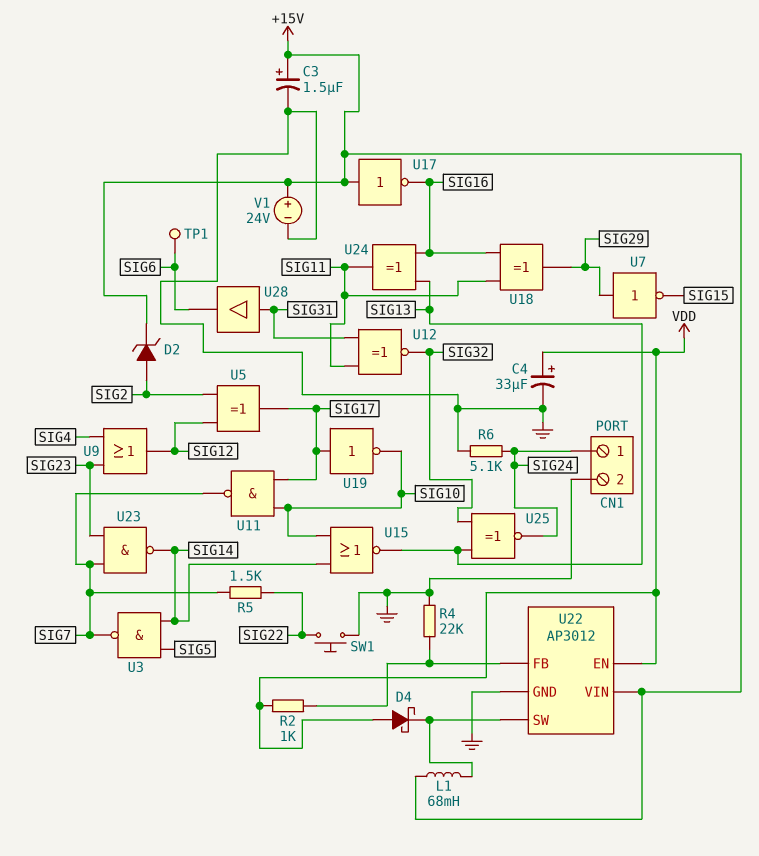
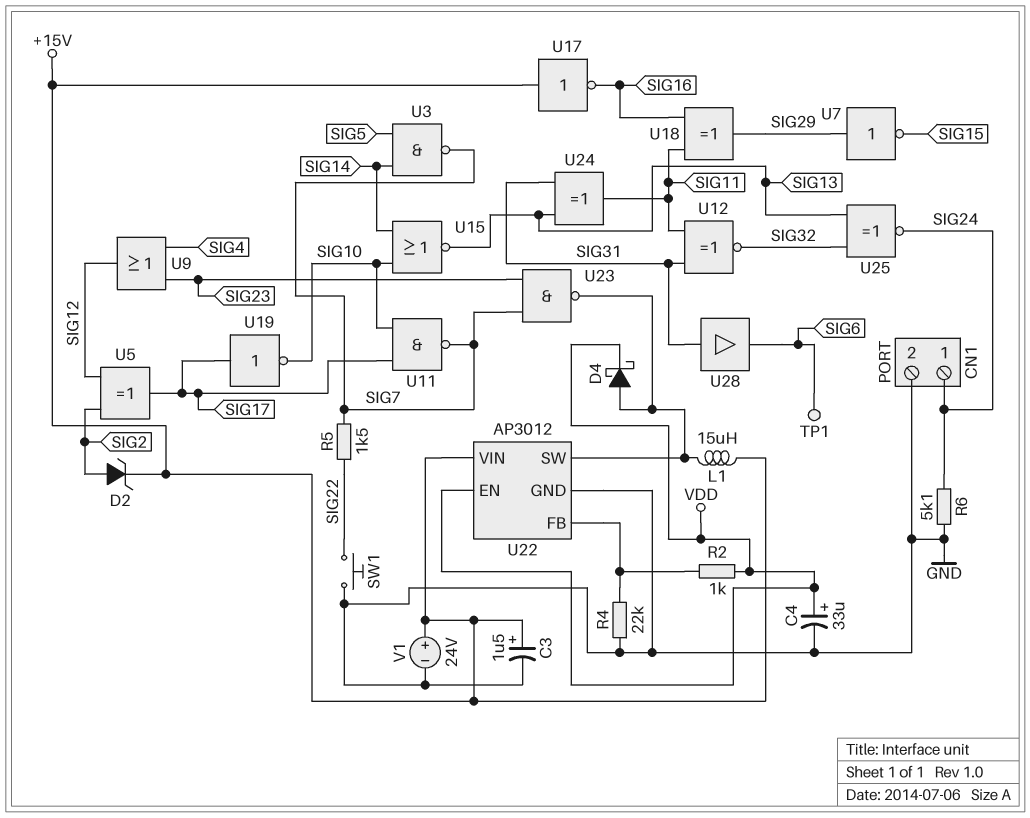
D4: schottky (A VDD, K U22/SW) -> schottky (A U22/SW, K VDD)
L1: 68mH (+15V, U22/SW) -> 15uH (+15V, U22/SW)
U23: NAND (in SIG7, in SIG23, out SIG14) -> NAND (in SIG7, in SIG23, out U22/SW)
U24: XOR (in SIG13, in SIG16, out SIG11) -> XOR (in SIG13, in SIG31, out SIG11)

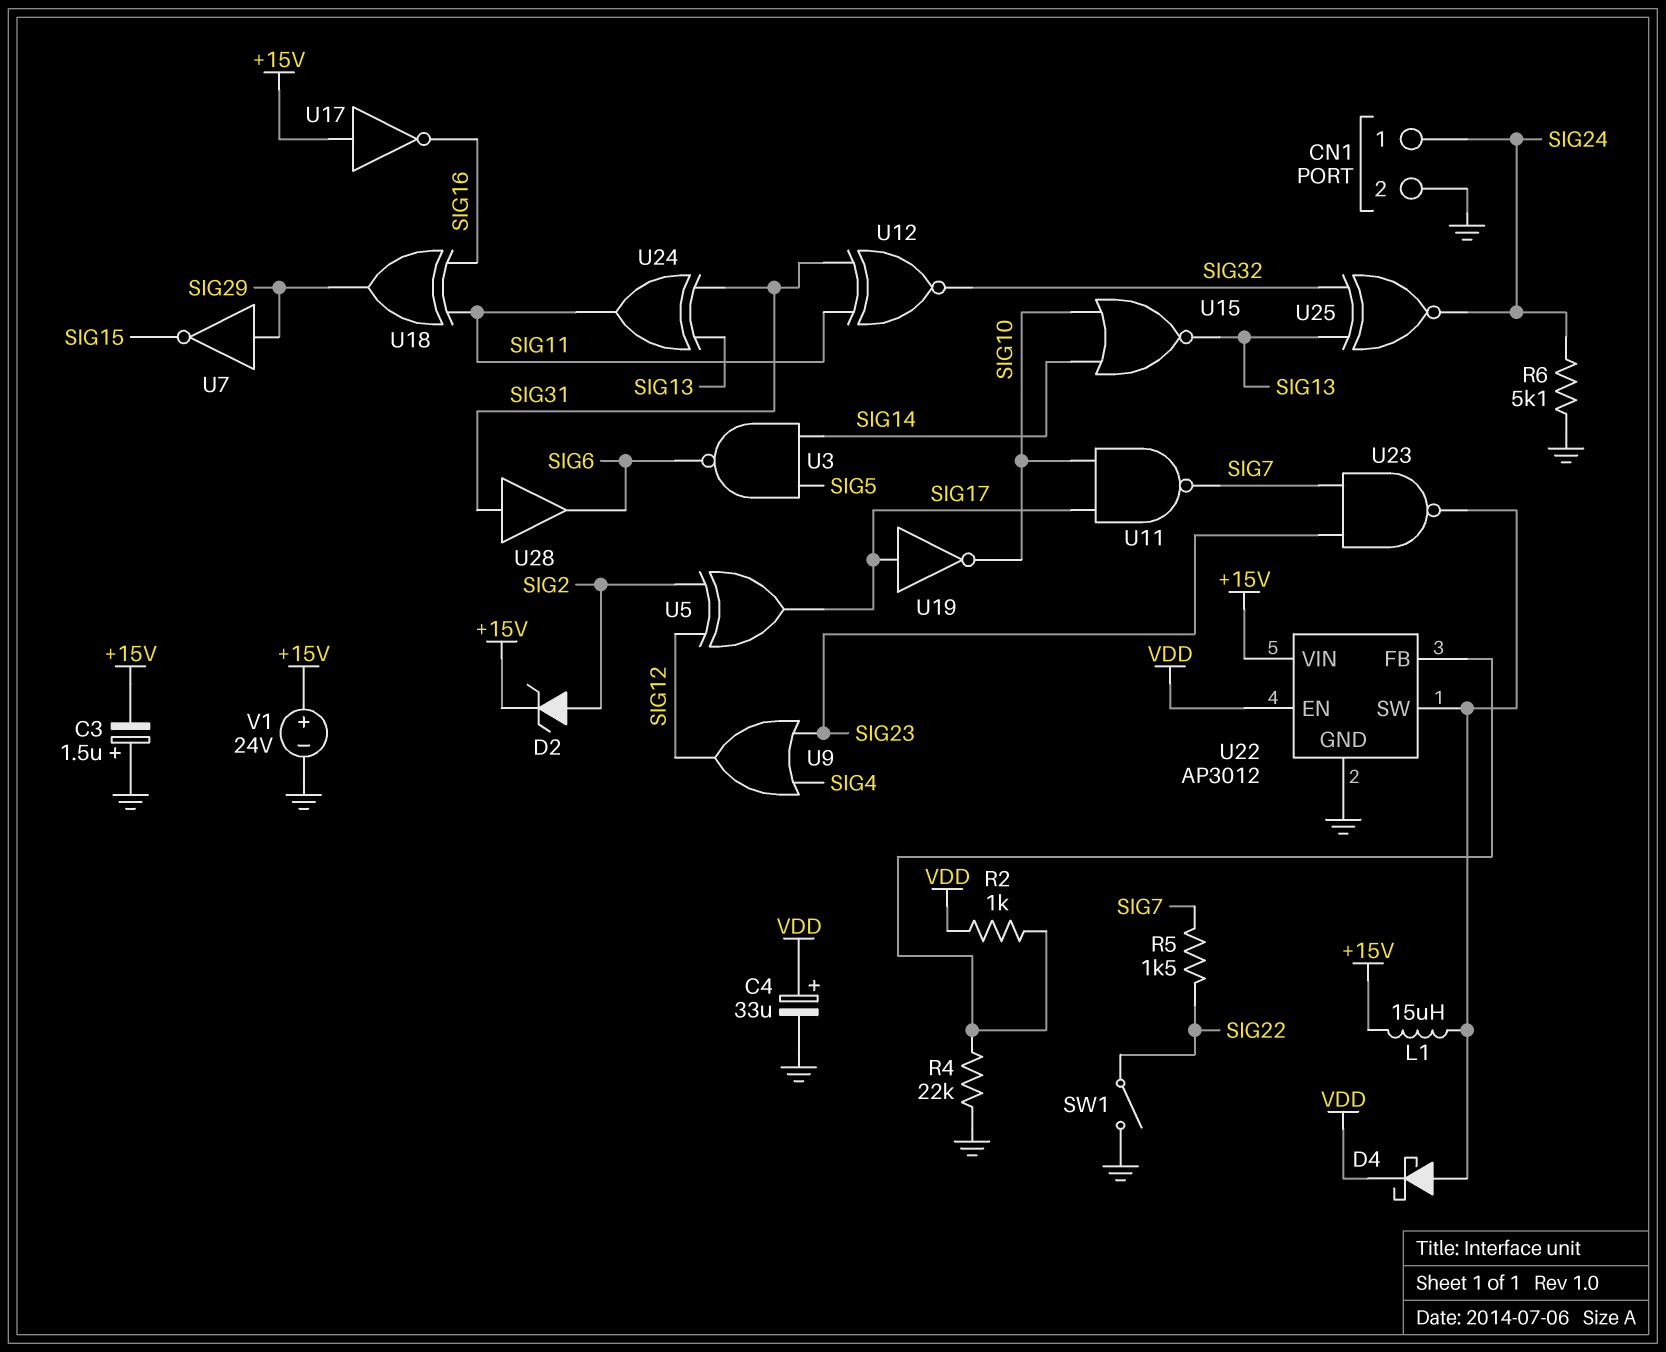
C3: 1.5uF (plus +15V, minus GND) -> 1.5uF (plus GND, minus +15V)
SW1: button (GND, SIG22) -> switch (GND, SIG22)
TP1: test point (SIG6) -> none
U3: NAND (in SIG5, in SIG14, out SIG7) -> NAND (in SIG5, in SIG14, out SIG6)

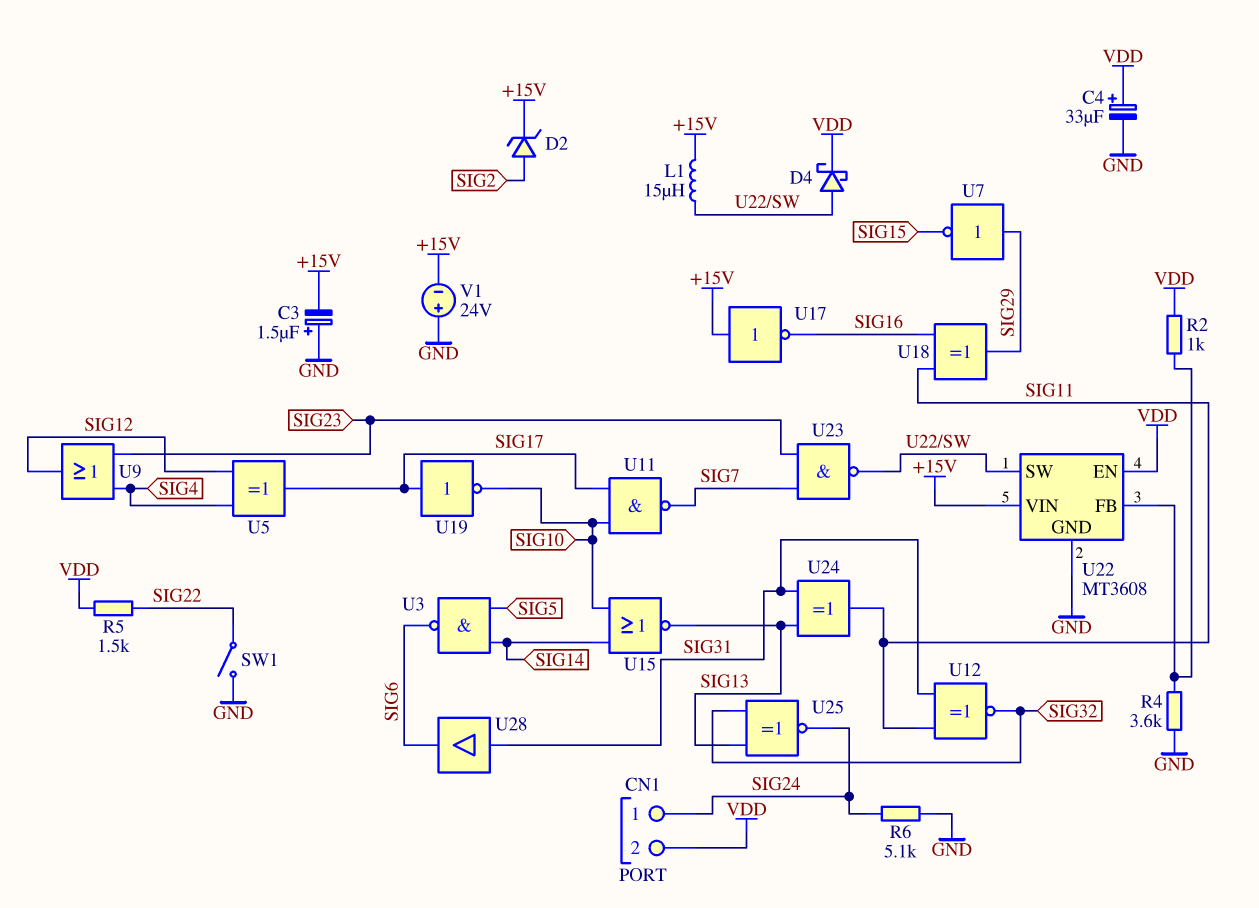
CN1 pin 2: GND -> VDD
R4: 22k (GND, U22/FB) -> 3.6k (GND, U22/FB)
R5: 1.5k (SIG7, SIG22) -> 1.5k (SIG22, VDD)
U5: XOR (in SIG2, in SIG12, out SIG17) -> XOR (in SIG4, in SIG12, out SIG17)
U22: AP3012 -> MT3608
V1: 24V (plus +15V, minus GND) -> 24V (plus GND, minus +15V)

